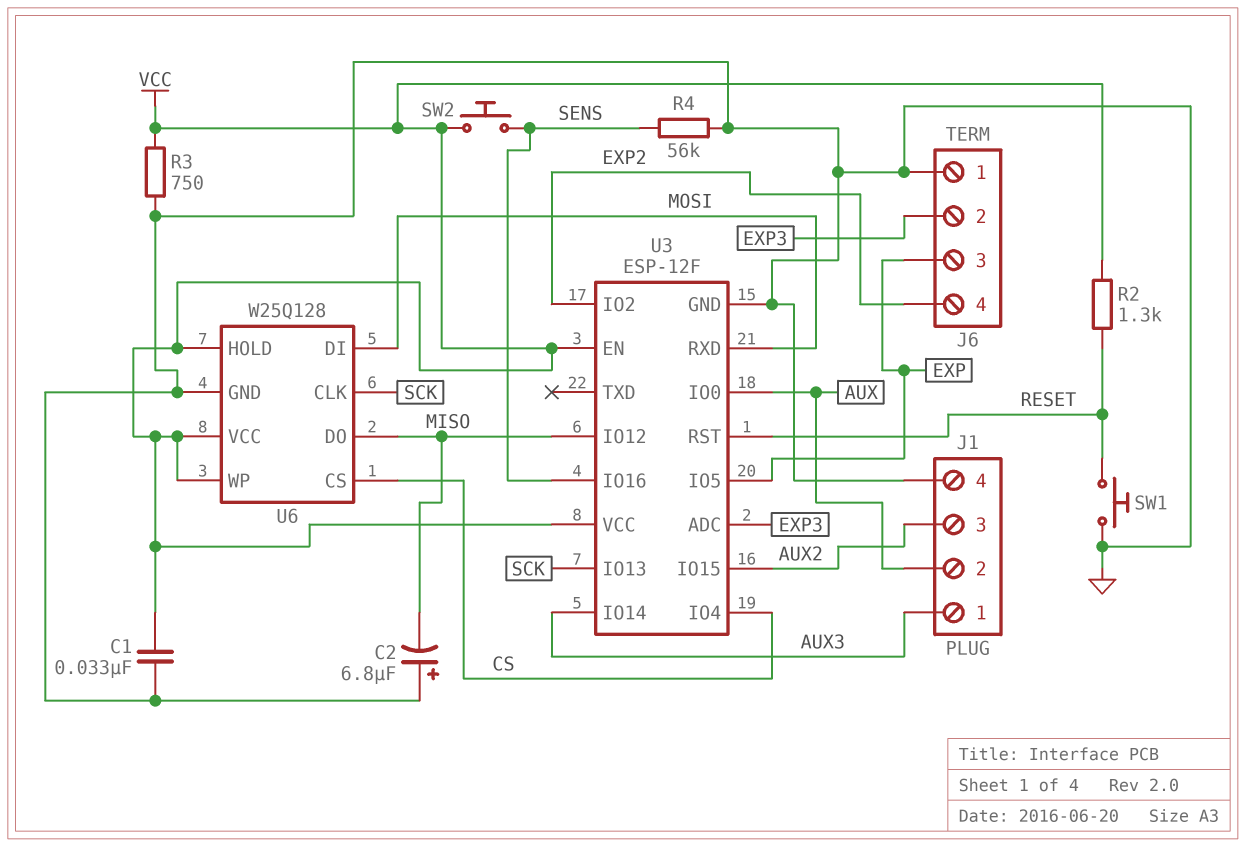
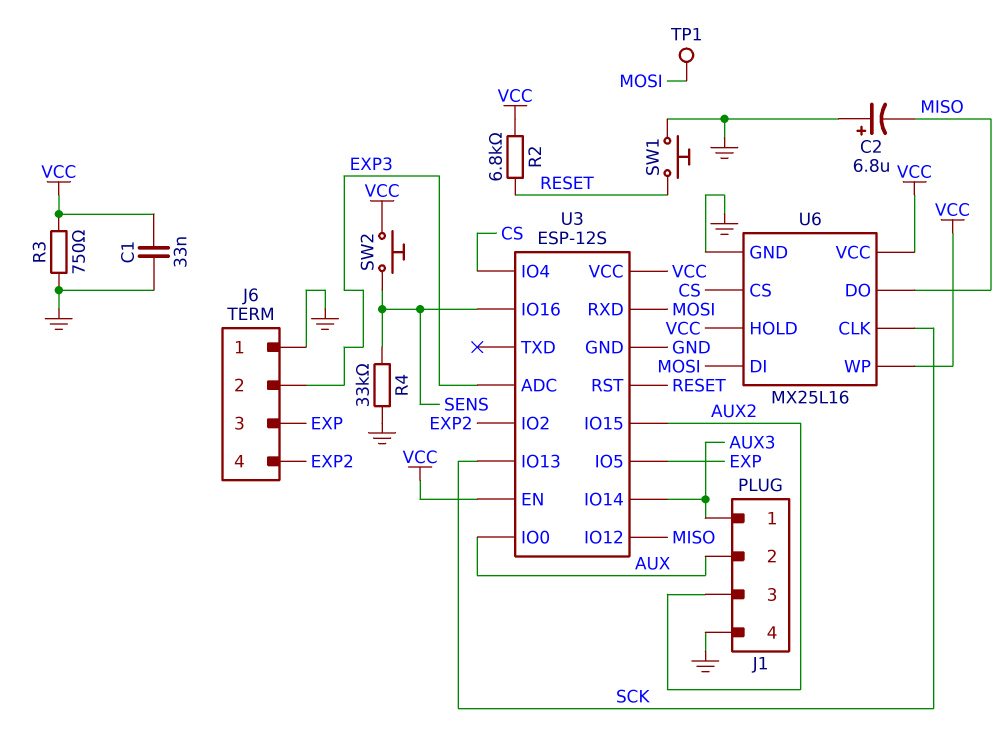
R2: 1.3k (RESET, VCC) -> 6.8k (RESET, VCC)
R4: 56k (GND, SENS) -> 33k (GND, SENS)
TP1: none -> test point (MOSI)
U3: ESP-12F -> ESP-12S
U6: W25Q128 -> MX25L16

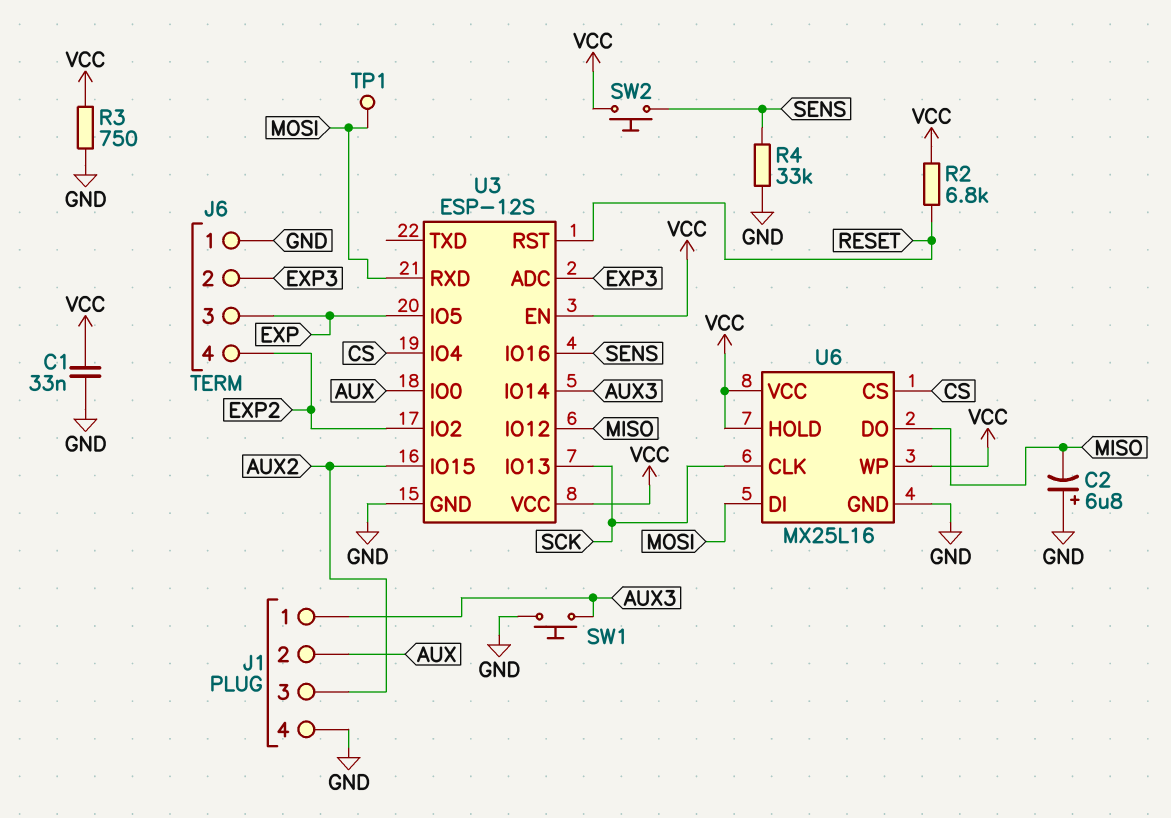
SW1: button (GND, RESET) -> button (AUX3, GND)

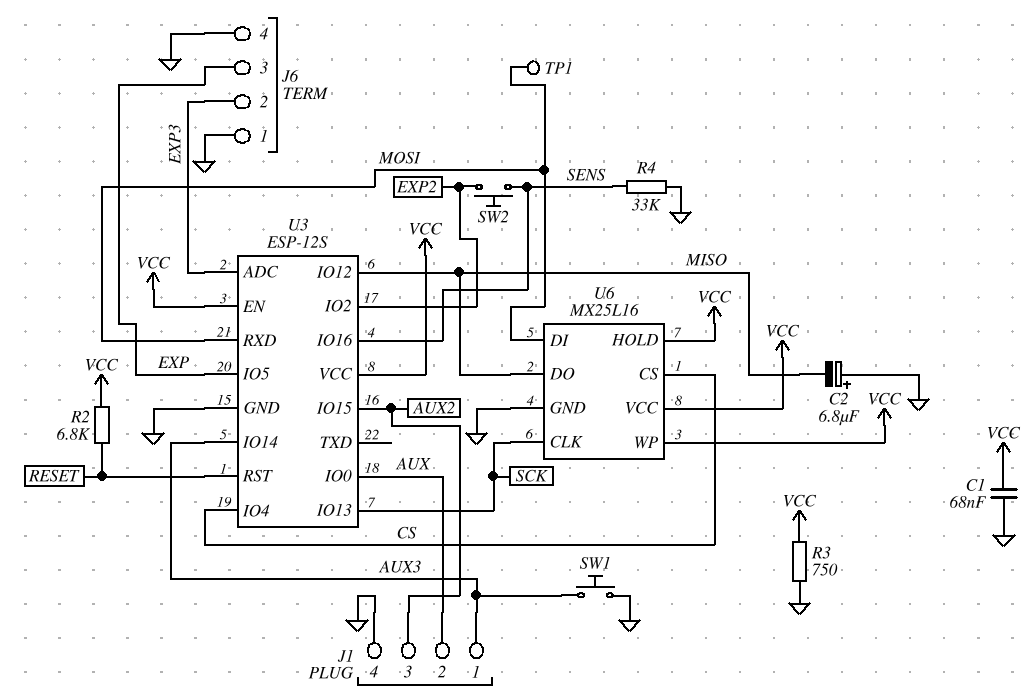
C1: 33nF (GND, VCC) -> 68nF (GND, VCC)
J6 pin 4: EXP2 -> GND
SW2: button (SENS, VCC) -> button (EXP2, SENS)

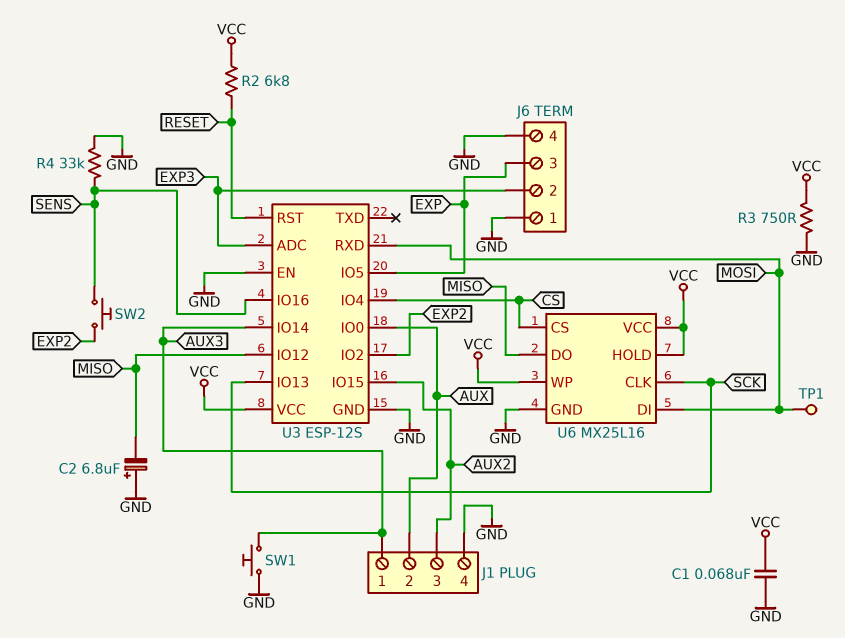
U3 pin EN: VCC -> GND

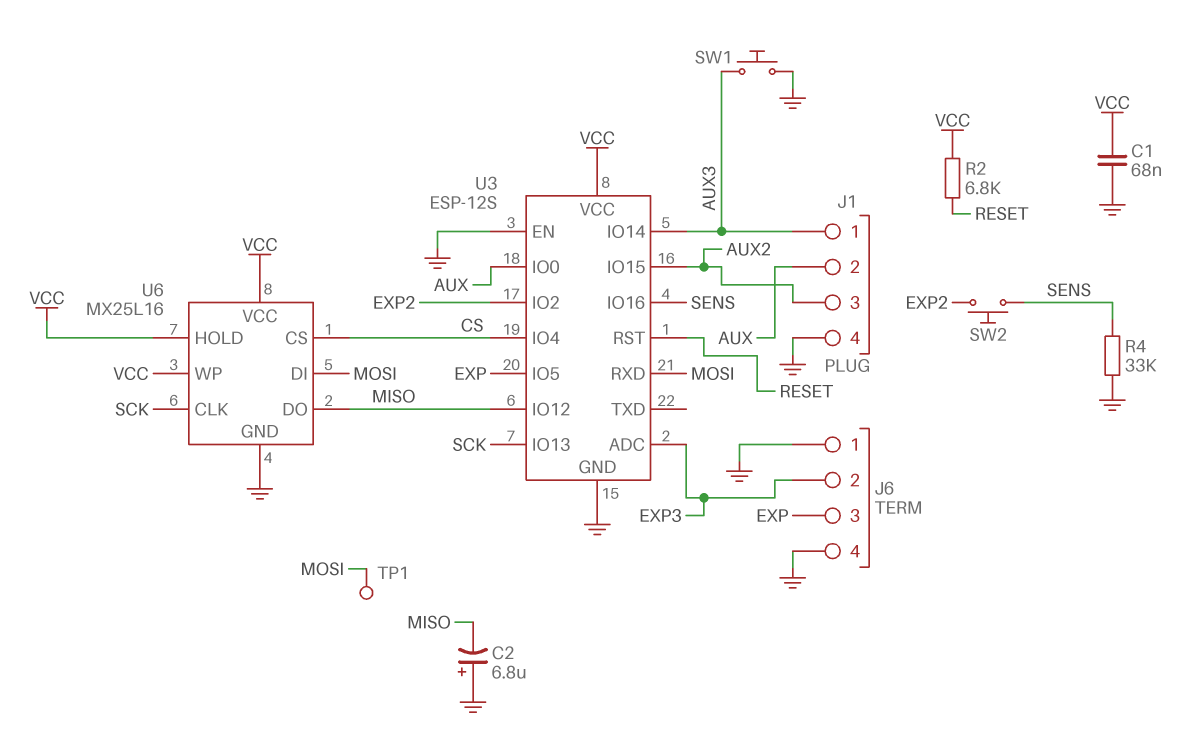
R3: 750 (GND, VCC) -> none

